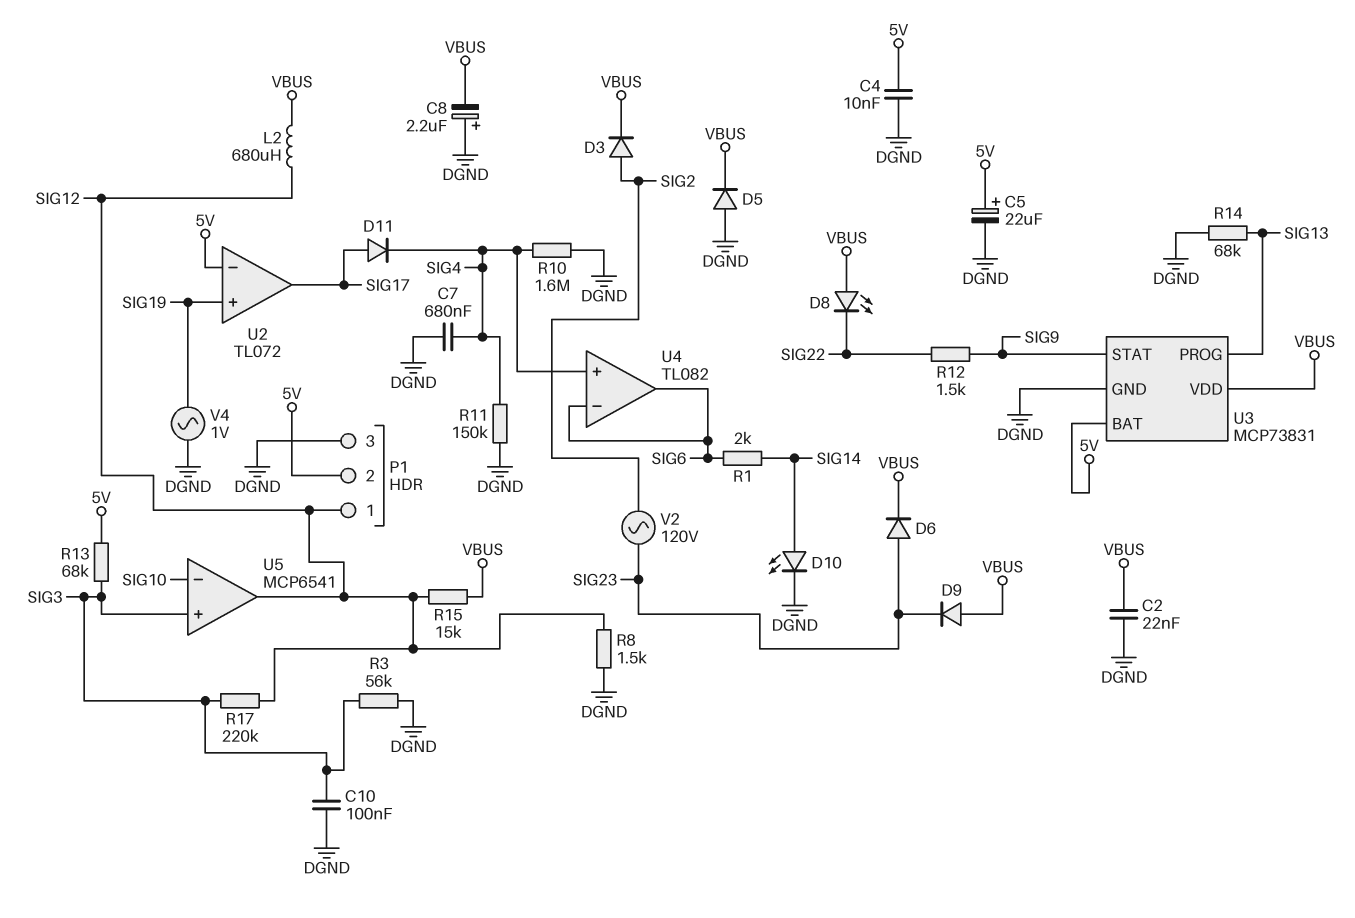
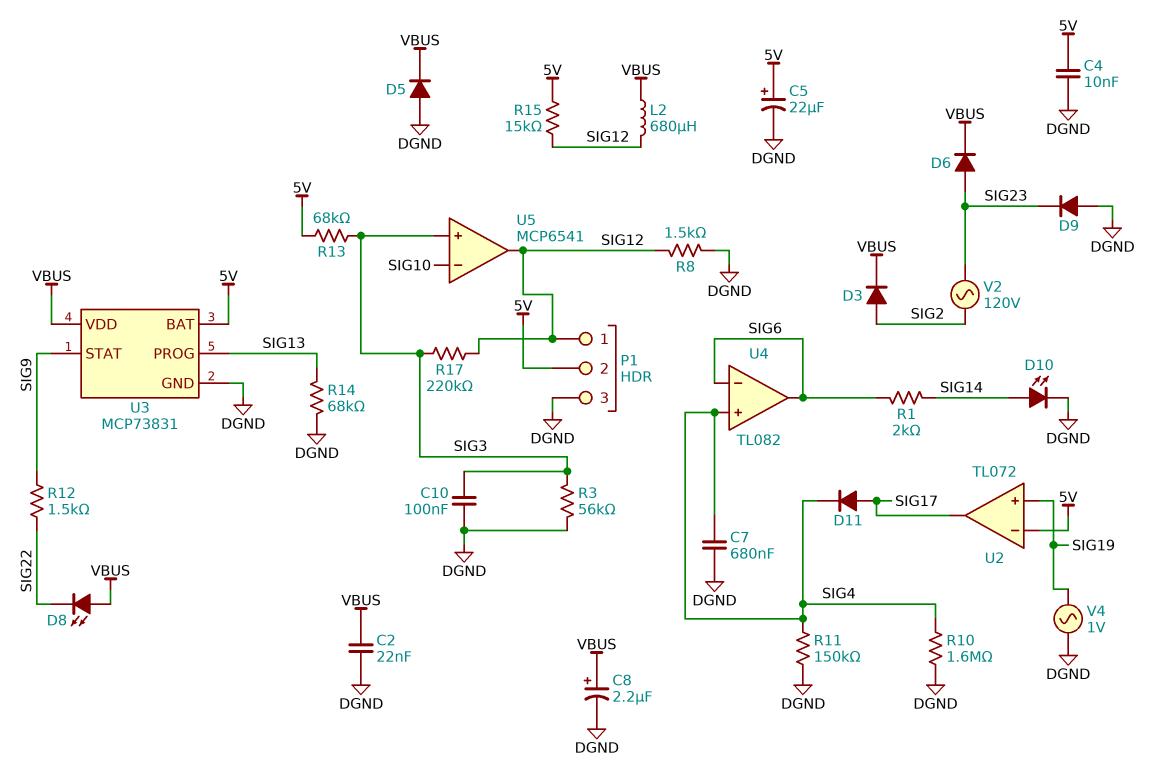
C8: 2.2uF (plus DGND, minus VBUS) -> 2.2uF (plus VBUS, minus DGND)
D9: diode (A VBUS, K SIG23) -> diode (A DGND, K SIG23)
R15: 15k (SIG12, VBUS) -> 15k (5V, SIG12)

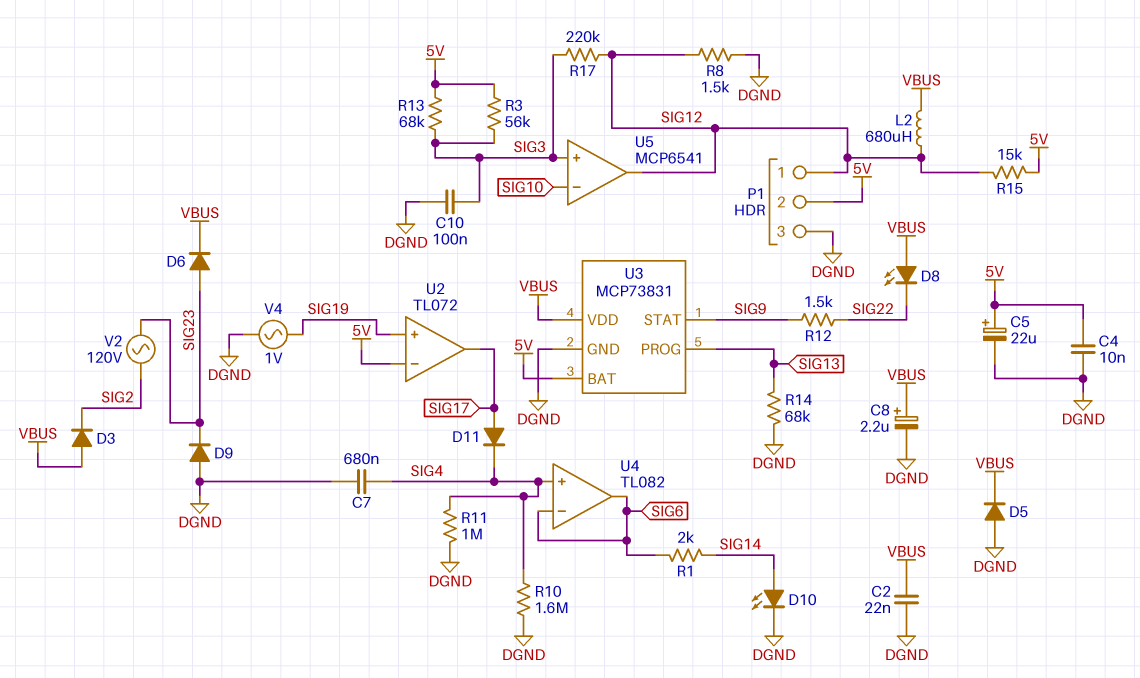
D3: diode (A SIG2, K VBUS) -> diode (A VBUS, K SIG2)
R3: 56k (DGND, SIG3) -> 56k (5V, SIG3)
R11: 150k (DGND, SIG4) -> 1M (DGND, SIG4)

